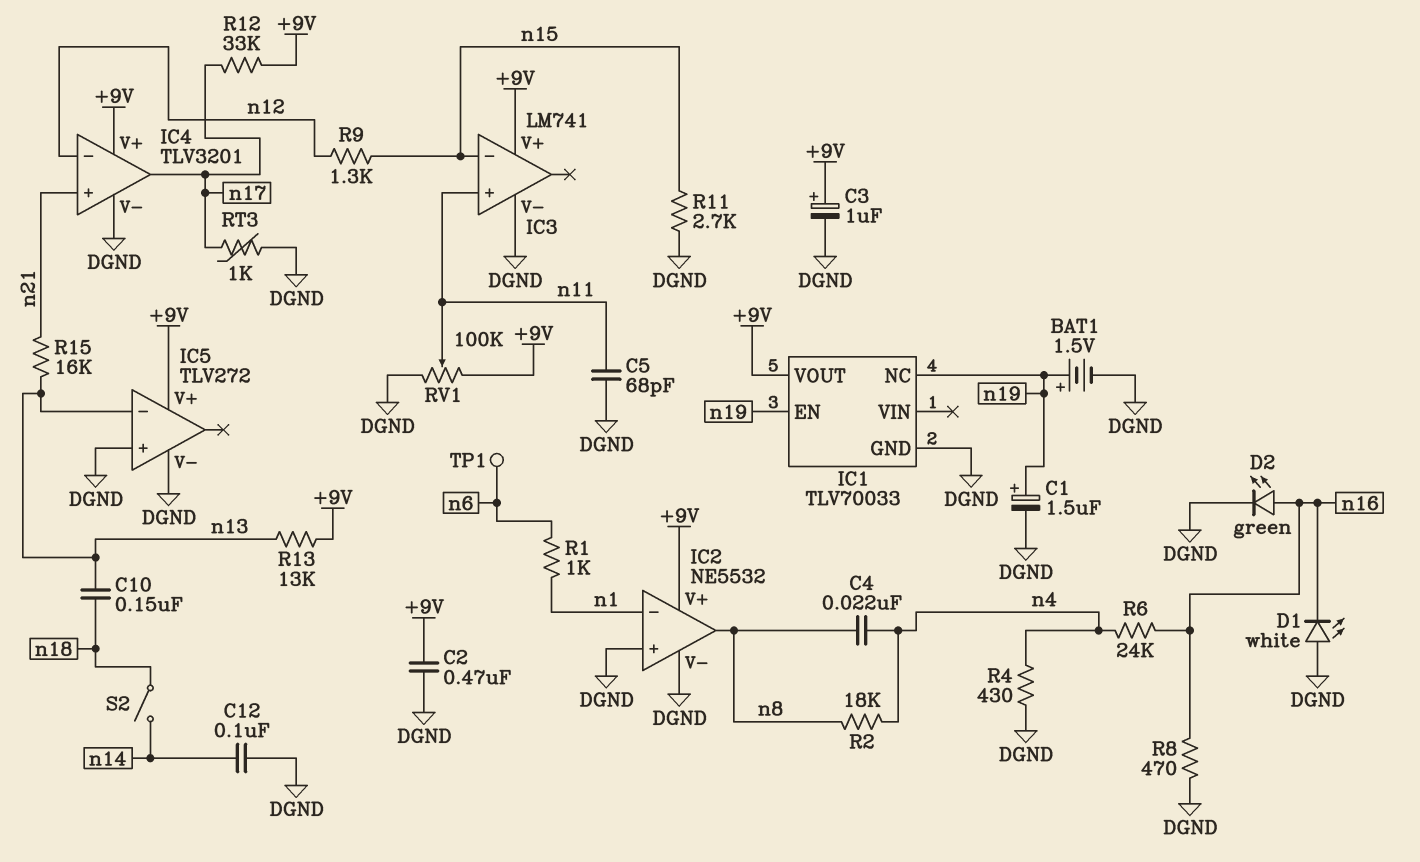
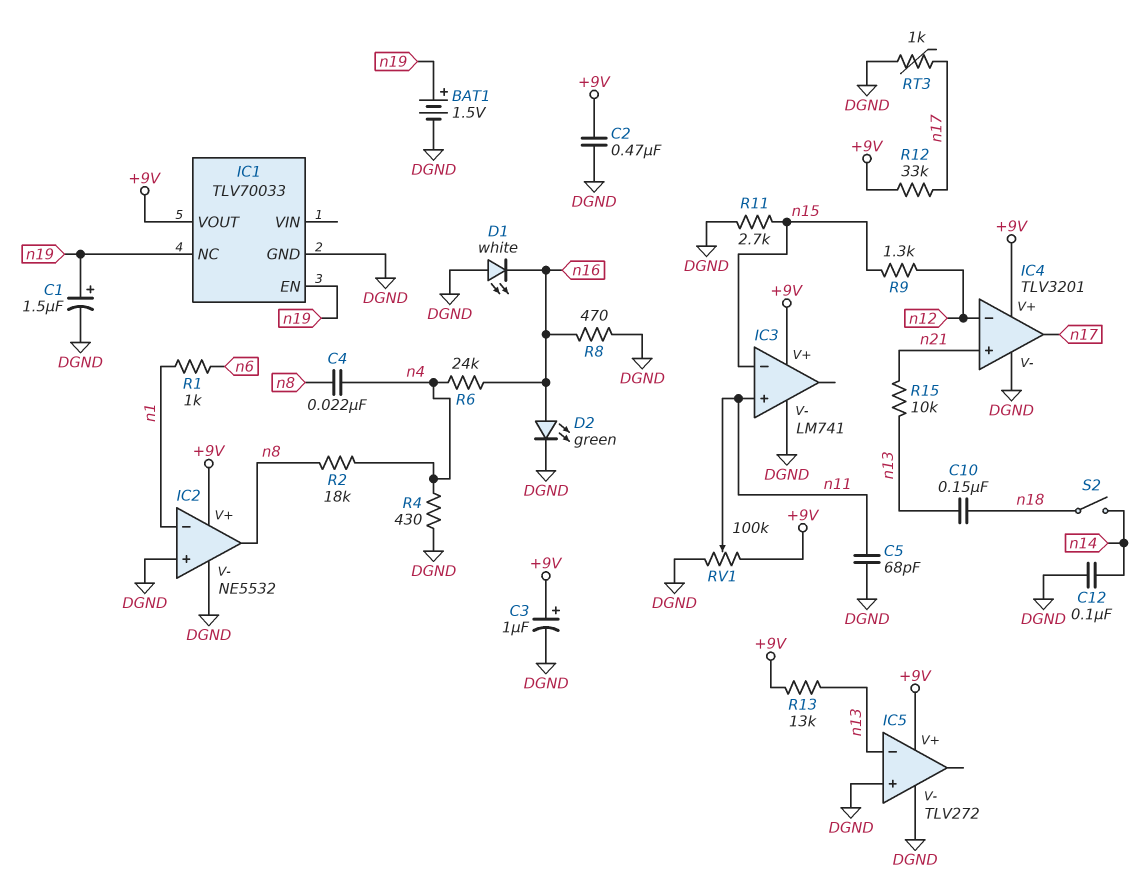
R15: 16k (n13, n21) -> 10k (n13, n21)
TP1: test point (n6) -> none

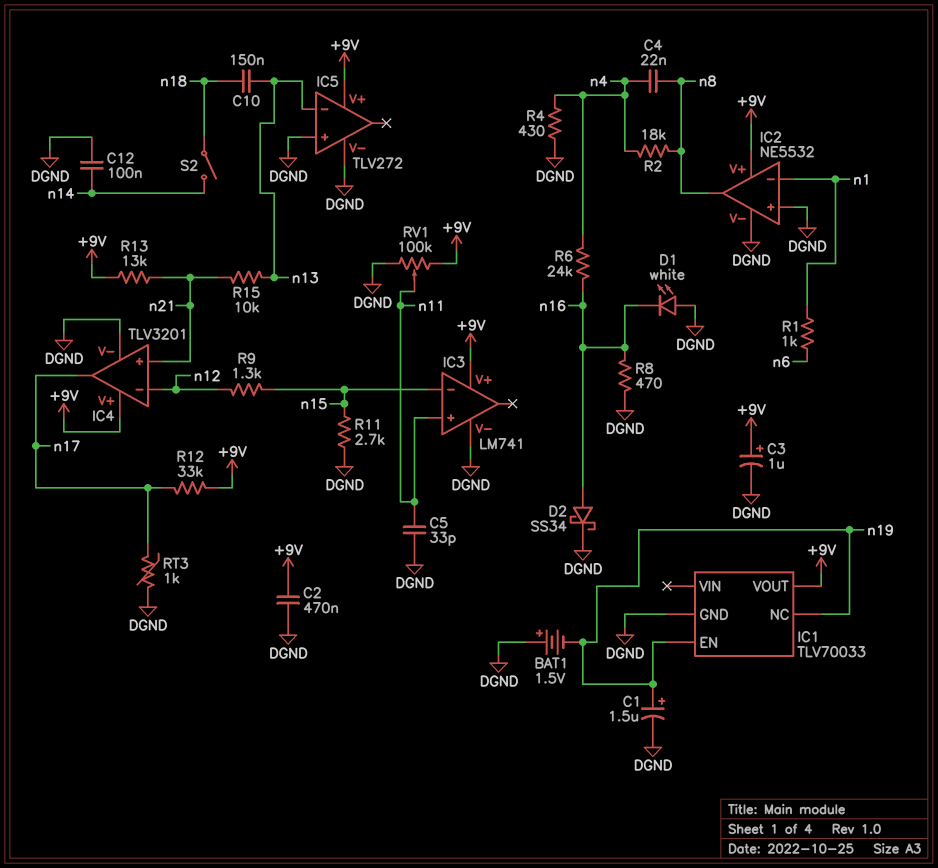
BAT1: 1.5V (plus n19, minus DGND) -> 1.5V (plus DGND, minus n19)
C5: 68pF (DGND, n11) -> 33pF (DGND, n11)
D2: LED green (A n16, K DGND) -> schottky SS34 (A n16, K DGND)
R13: 13k (+9V, n13) -> 13k (+9V, n21)

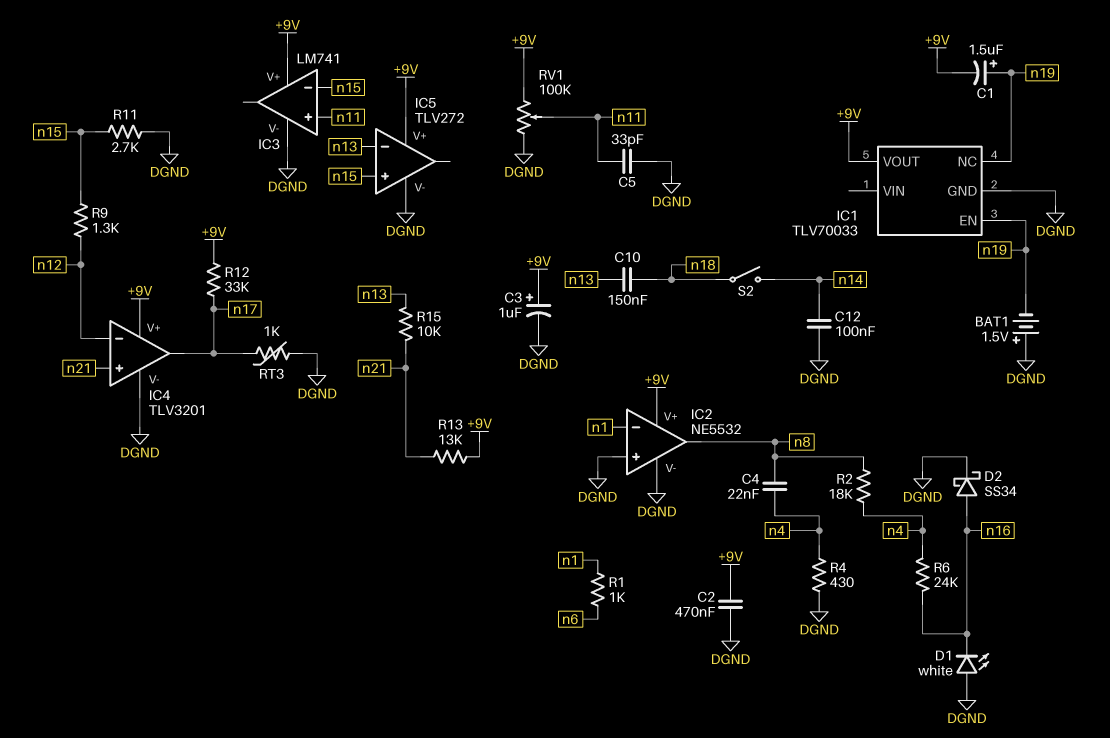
C1: 1.5uF (plus n19, minus DGND) -> 1.5uF (plus n19, minus +9V)
IC5 pin in+: DGND -> n15
R8: 470 (DGND, n16) -> none

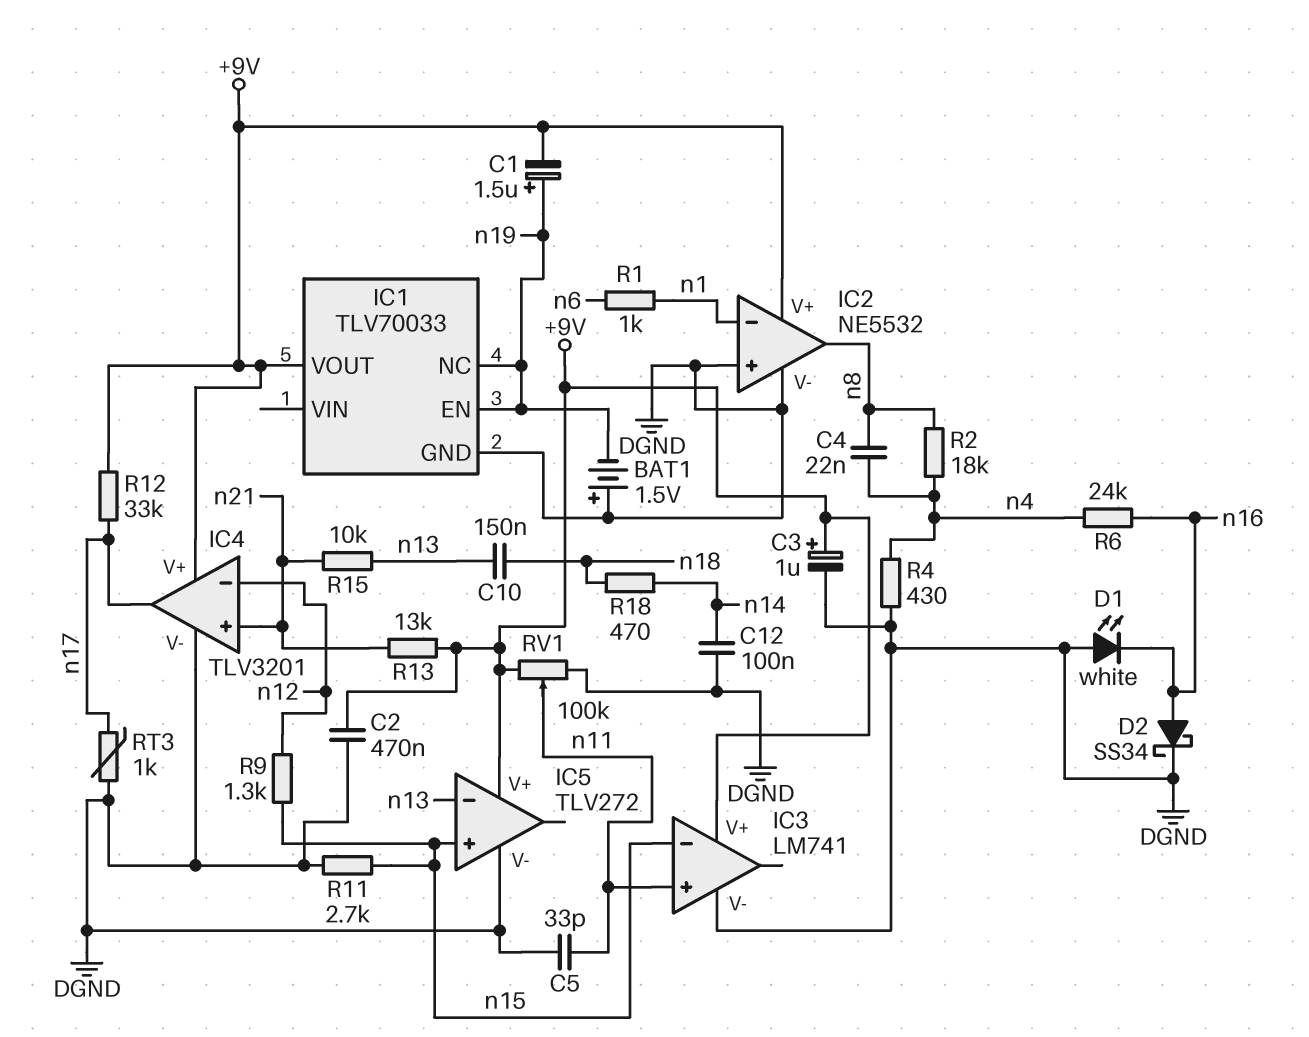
R18: none -> 470 (n14, n18)
S2: switch (n14, n18) -> none

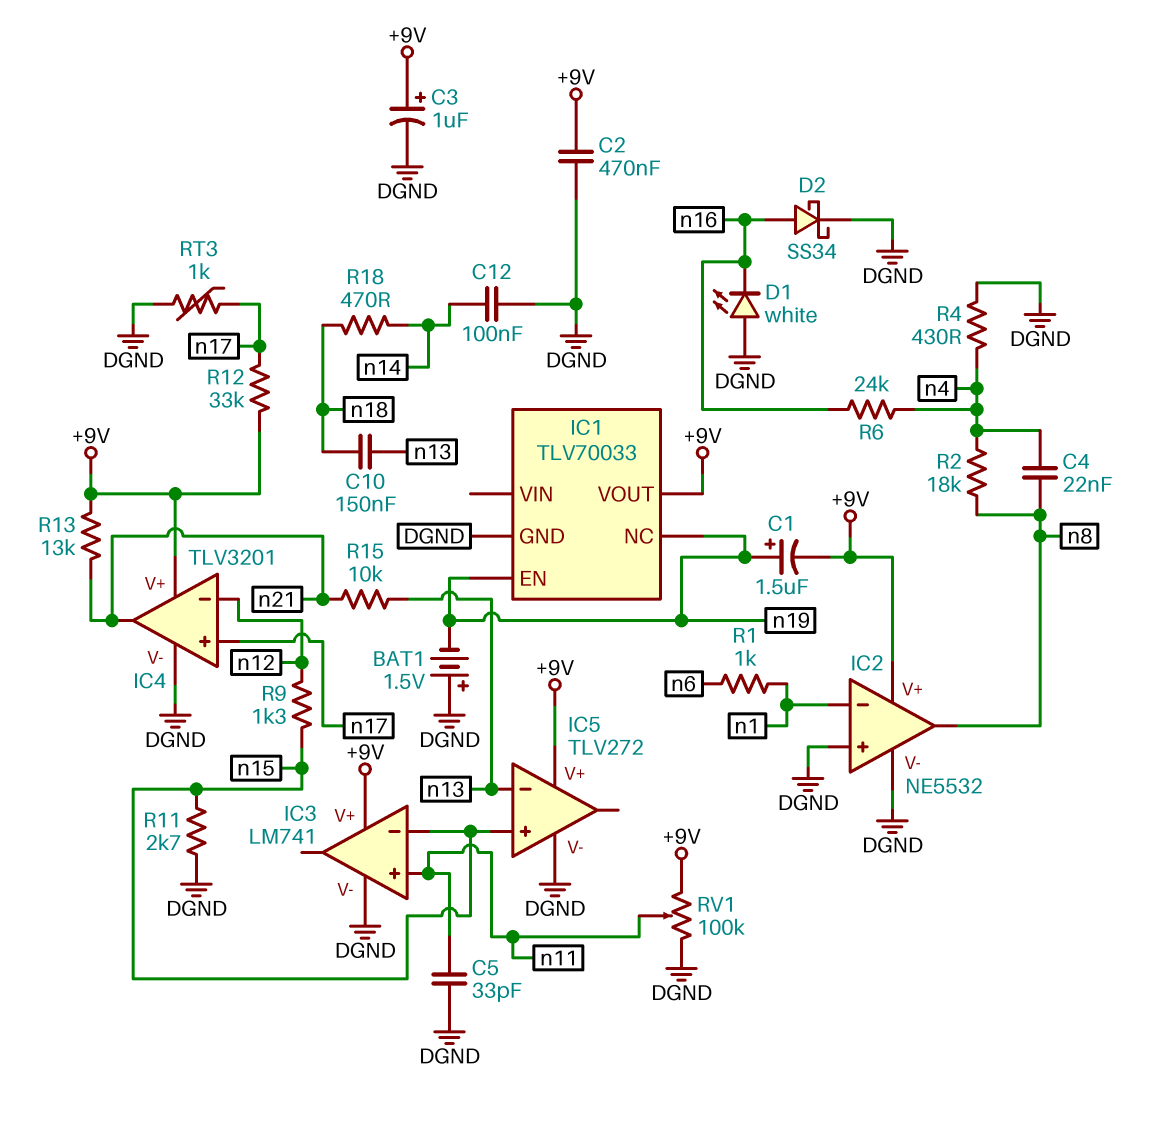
IC4 pin in+: n21 -> n17
IC4 pin out: n17 -> n21

